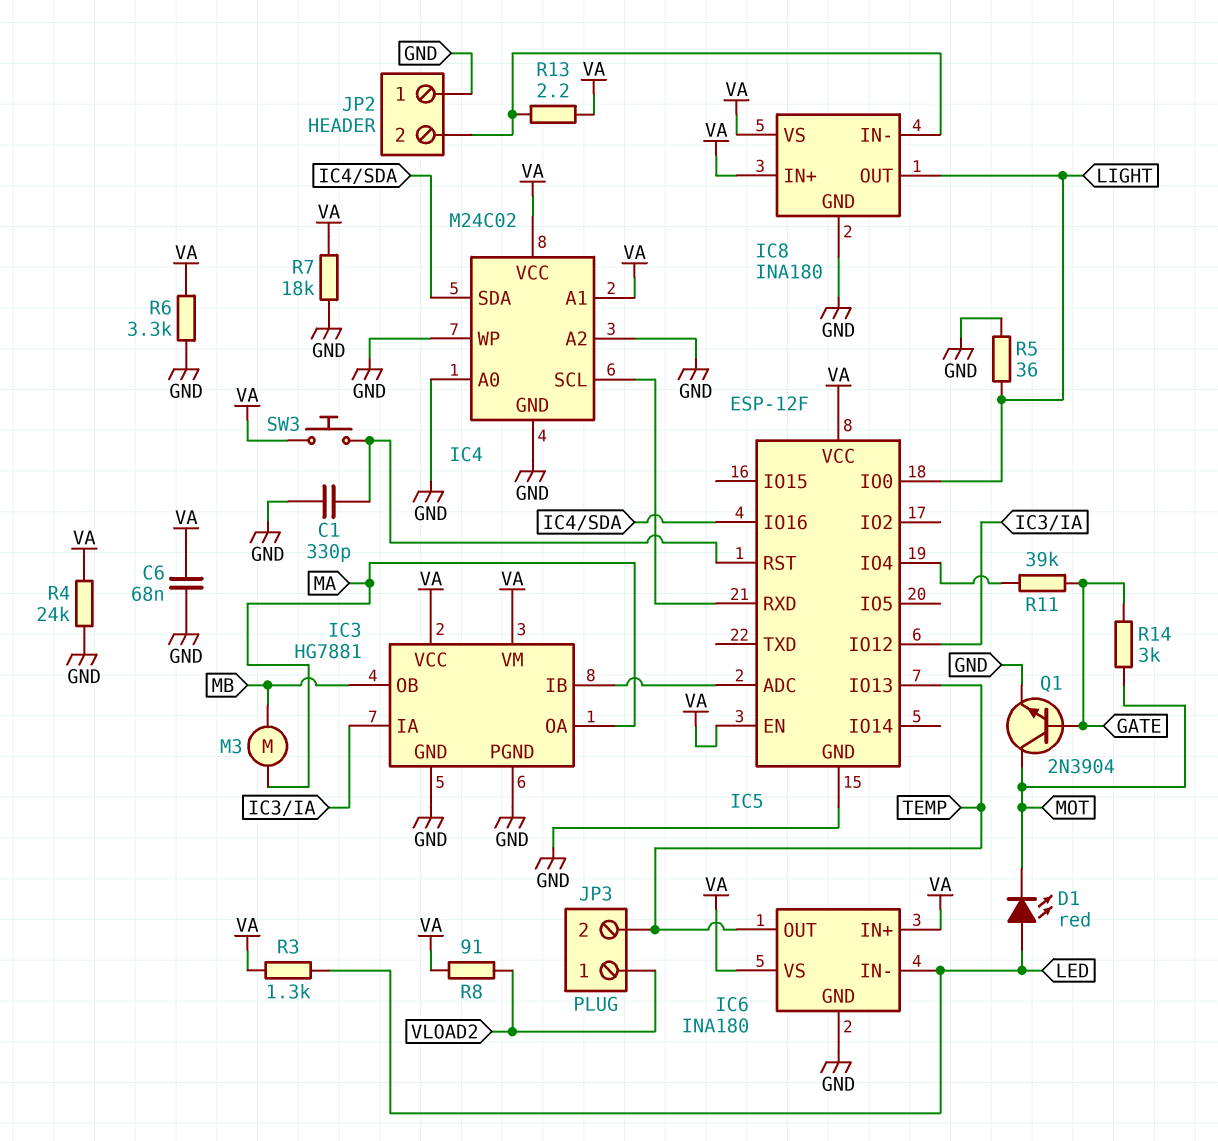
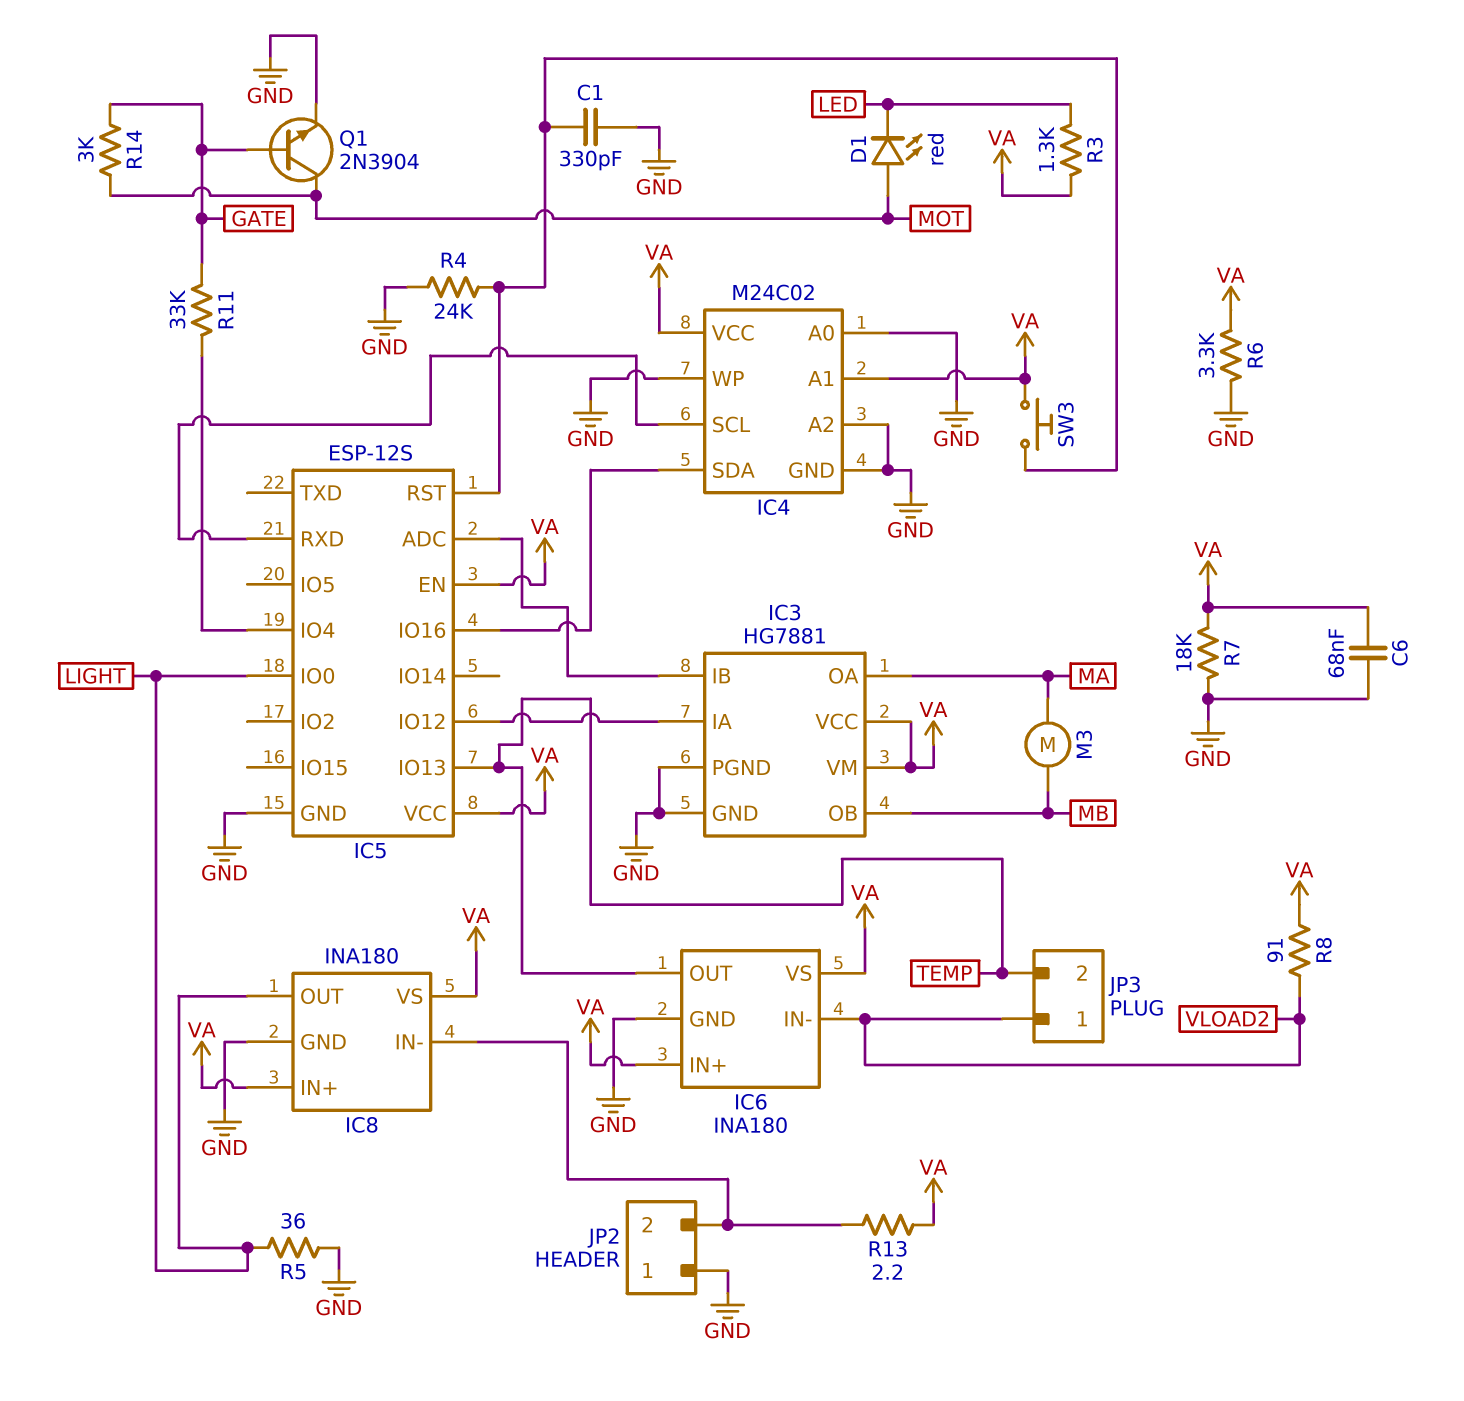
D1: LED red (A LED, K MOT) -> LED red (A MOT, K LED)
IC5: ESP-12F -> ESP-12S
IC6 pin IN-: LED -> VLOAD2
R4: 24k (GND, VA) -> 24k (GND, IC5/RST)
R11: 39k (GATE, IC5/IO4) -> 33k (GATE, IC5/IO4)

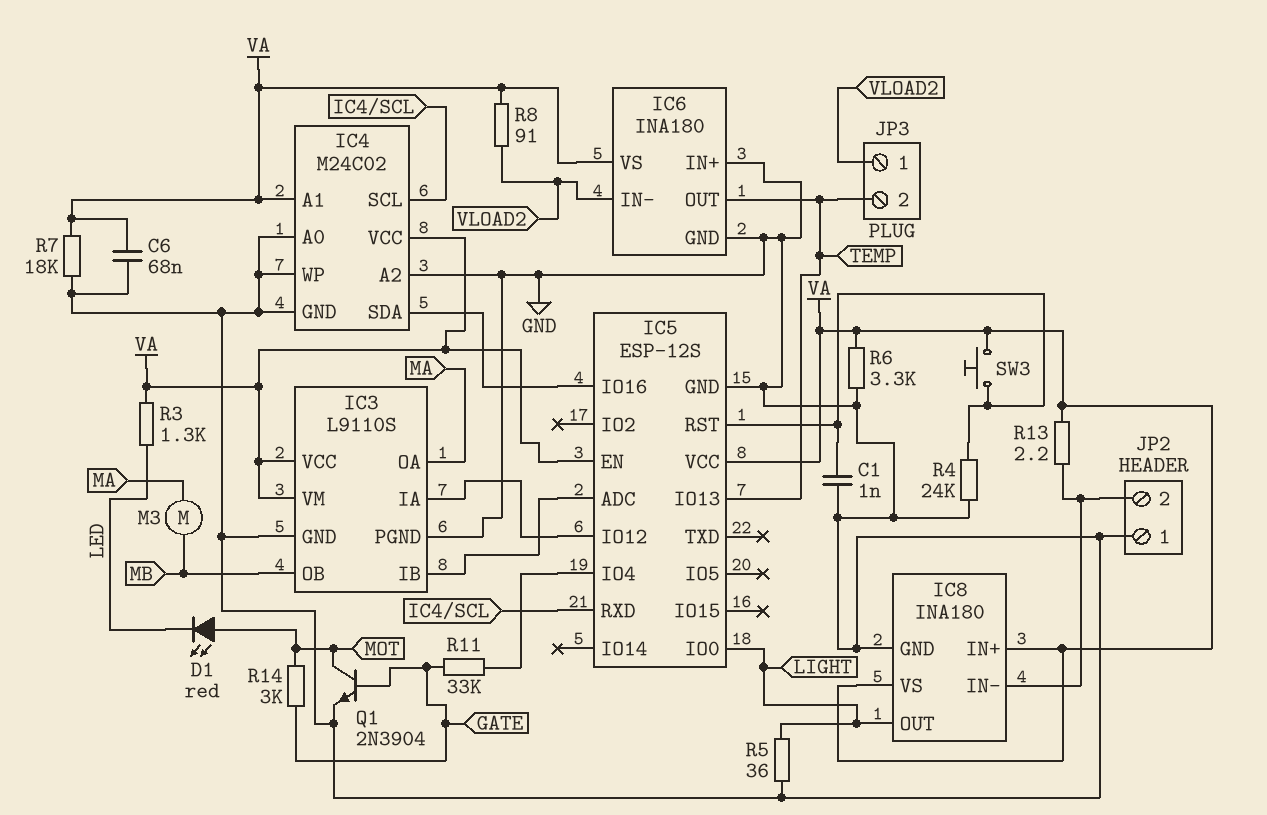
C1: 330pF (GND, IC5/RST) -> 1nF (GND, IC5/RST)
IC3: HG7881 -> L9110S
IC6 pin IN+: VA -> GND

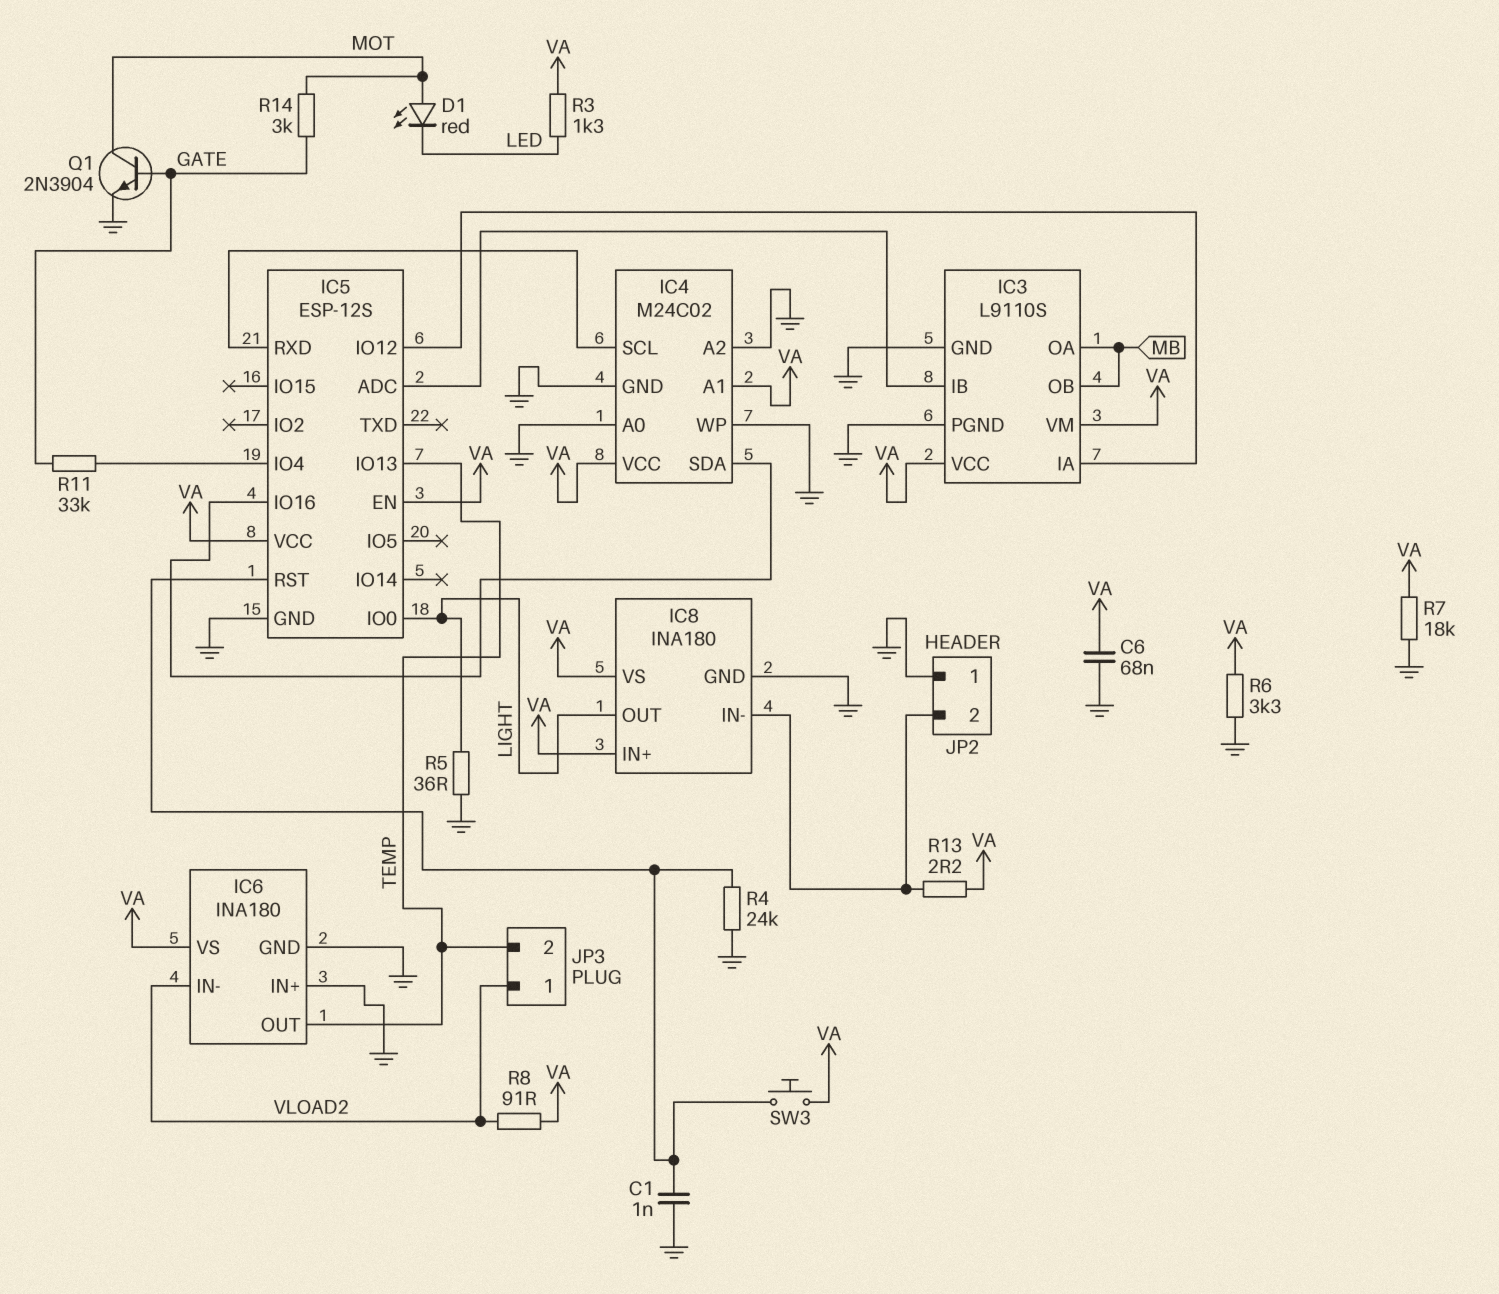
IC3 pin OA: MA -> MB
M3: motor (MA, MB) -> none

